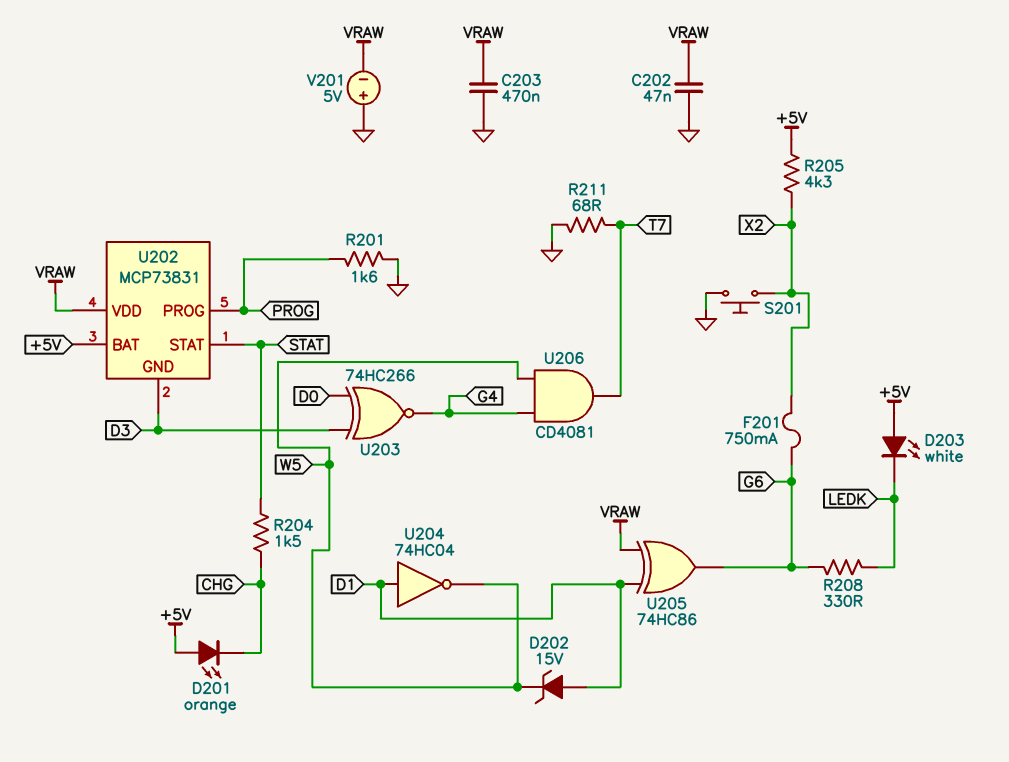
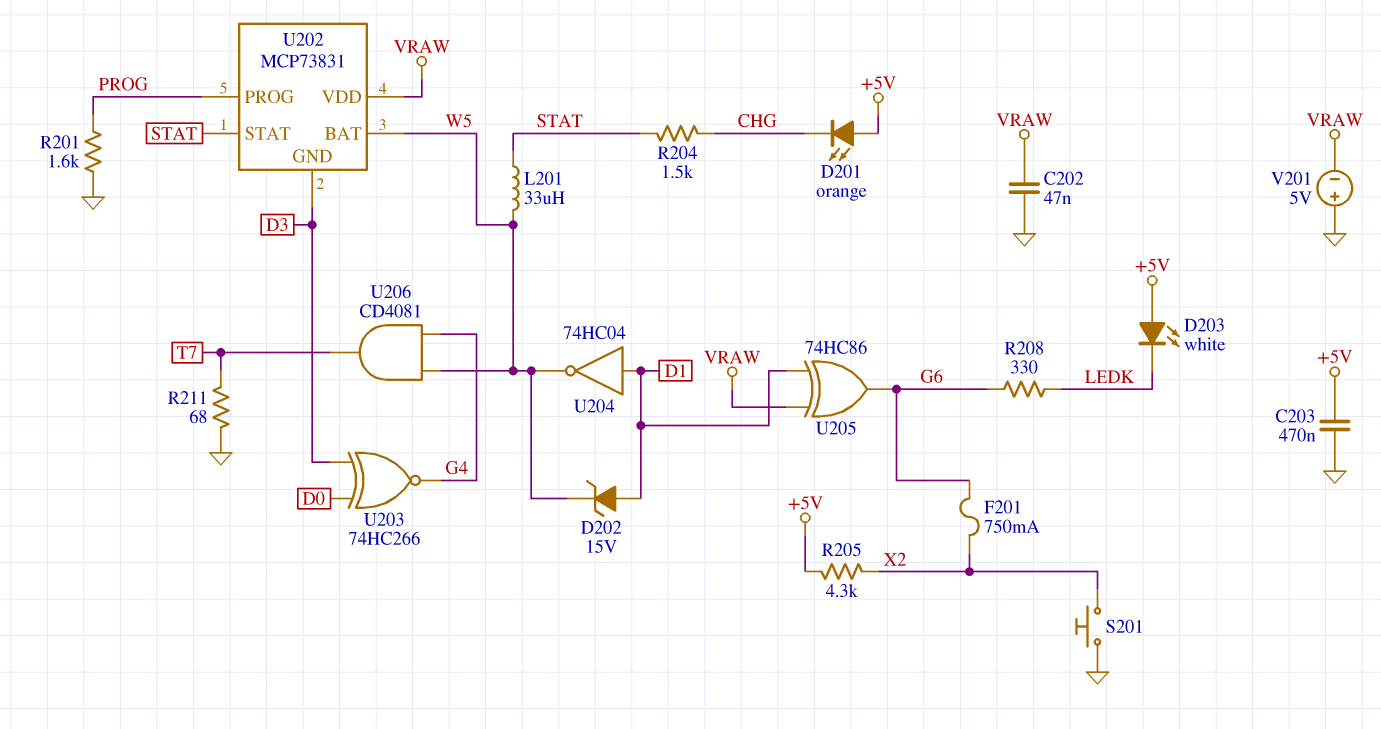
C203: 470nF (GND, VRAW) -> 470nF (+5V, GND)
L201: none -> 33uH (STAT, W5)
U202 pin BAT: +5V -> W5

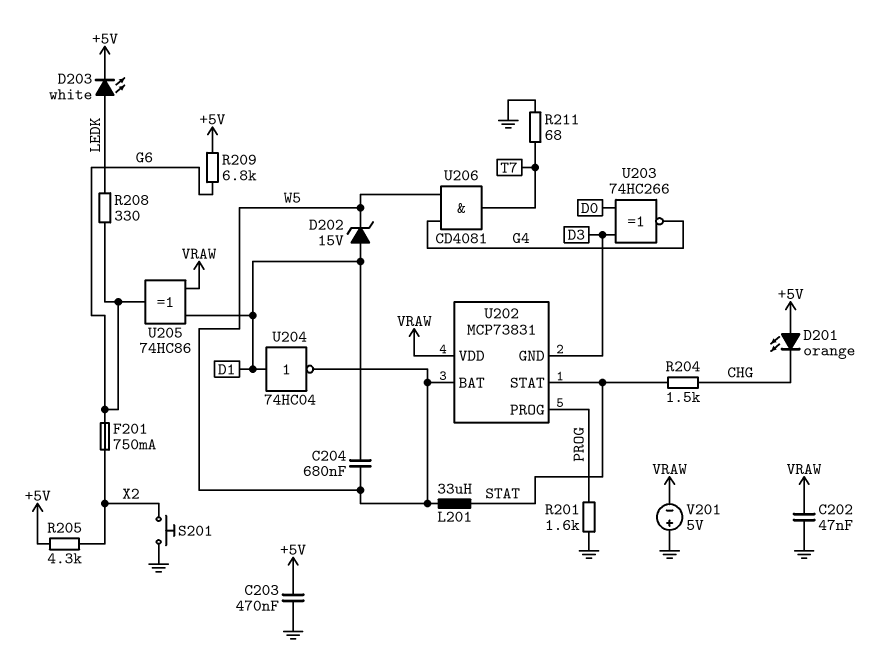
C204: none -> 680nF (D1, W5)
D203: LED white (A +5V, K LEDK) -> LED white (A LEDK, K +5V)
R209: none -> 6.8k (+5V, G6)

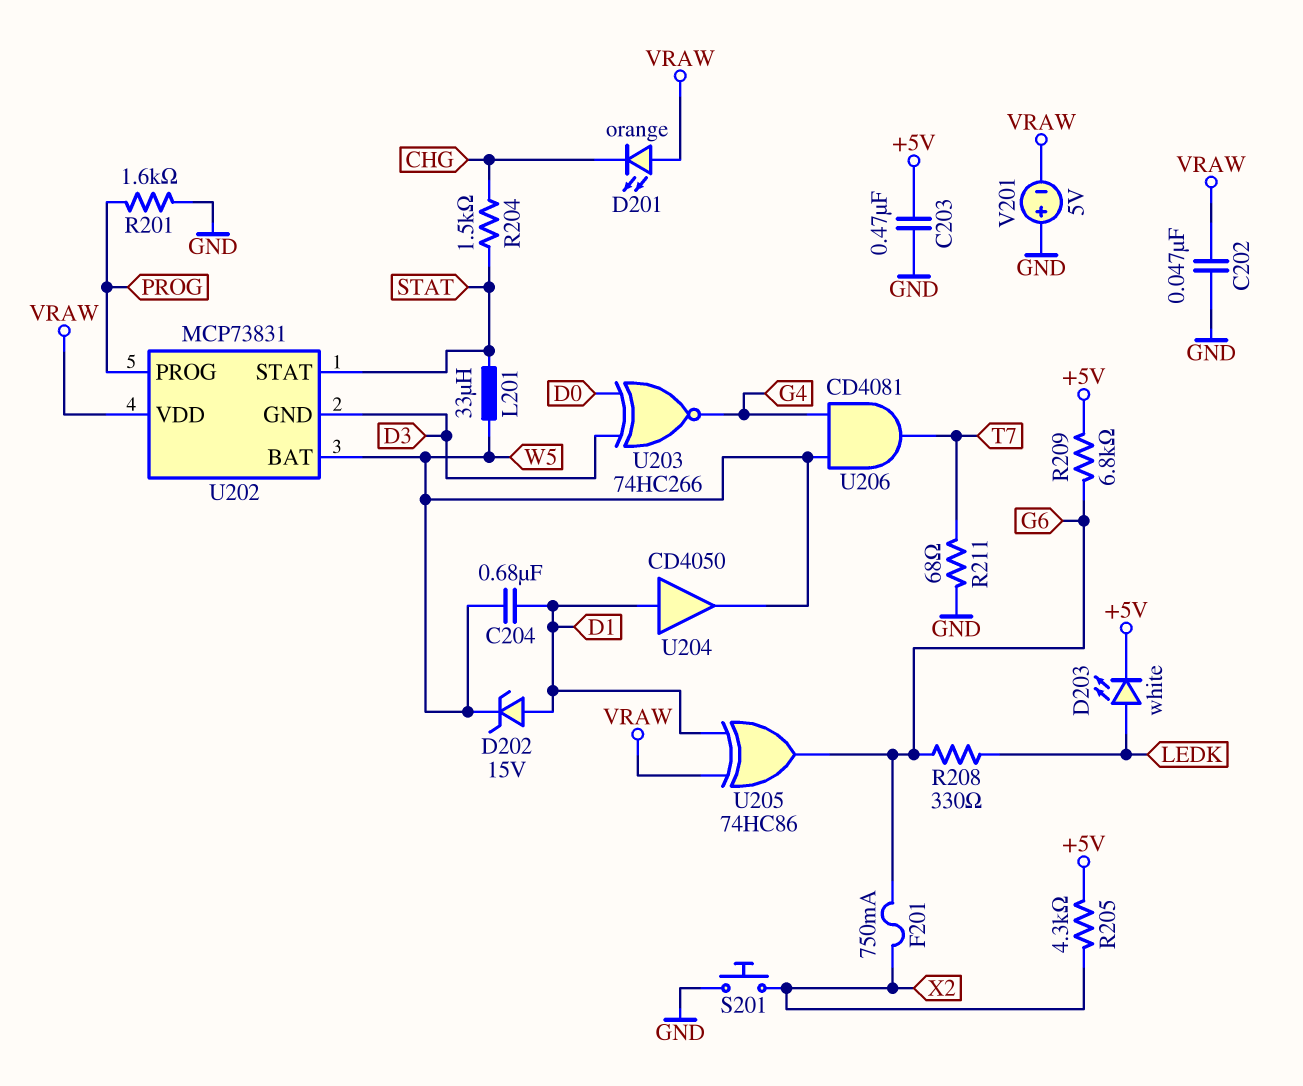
D201: LED orange (A +5V, K CHG) -> LED orange (A VRAW, K CHG)
U204: NOT 74HC04 (in D1, out W5) -> buffer CD4050 (in D1, out W5)

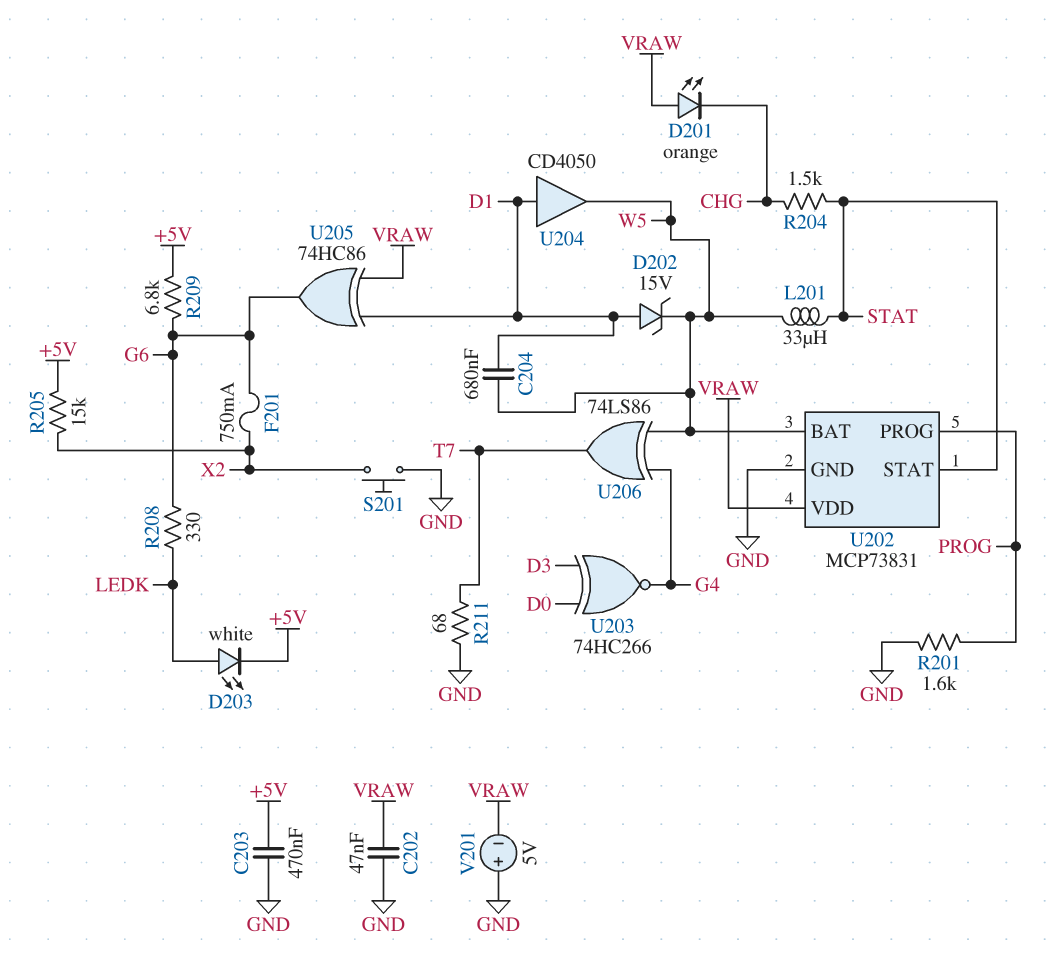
R205: 4.3k (+5V, X2) -> 15k (+5V, X2)
U202 pin GND: D3 -> GND
U206: AND CD4081 (in G4, in W5, out T7) -> XOR 74LS86 (in G4, in W5, out T7)

